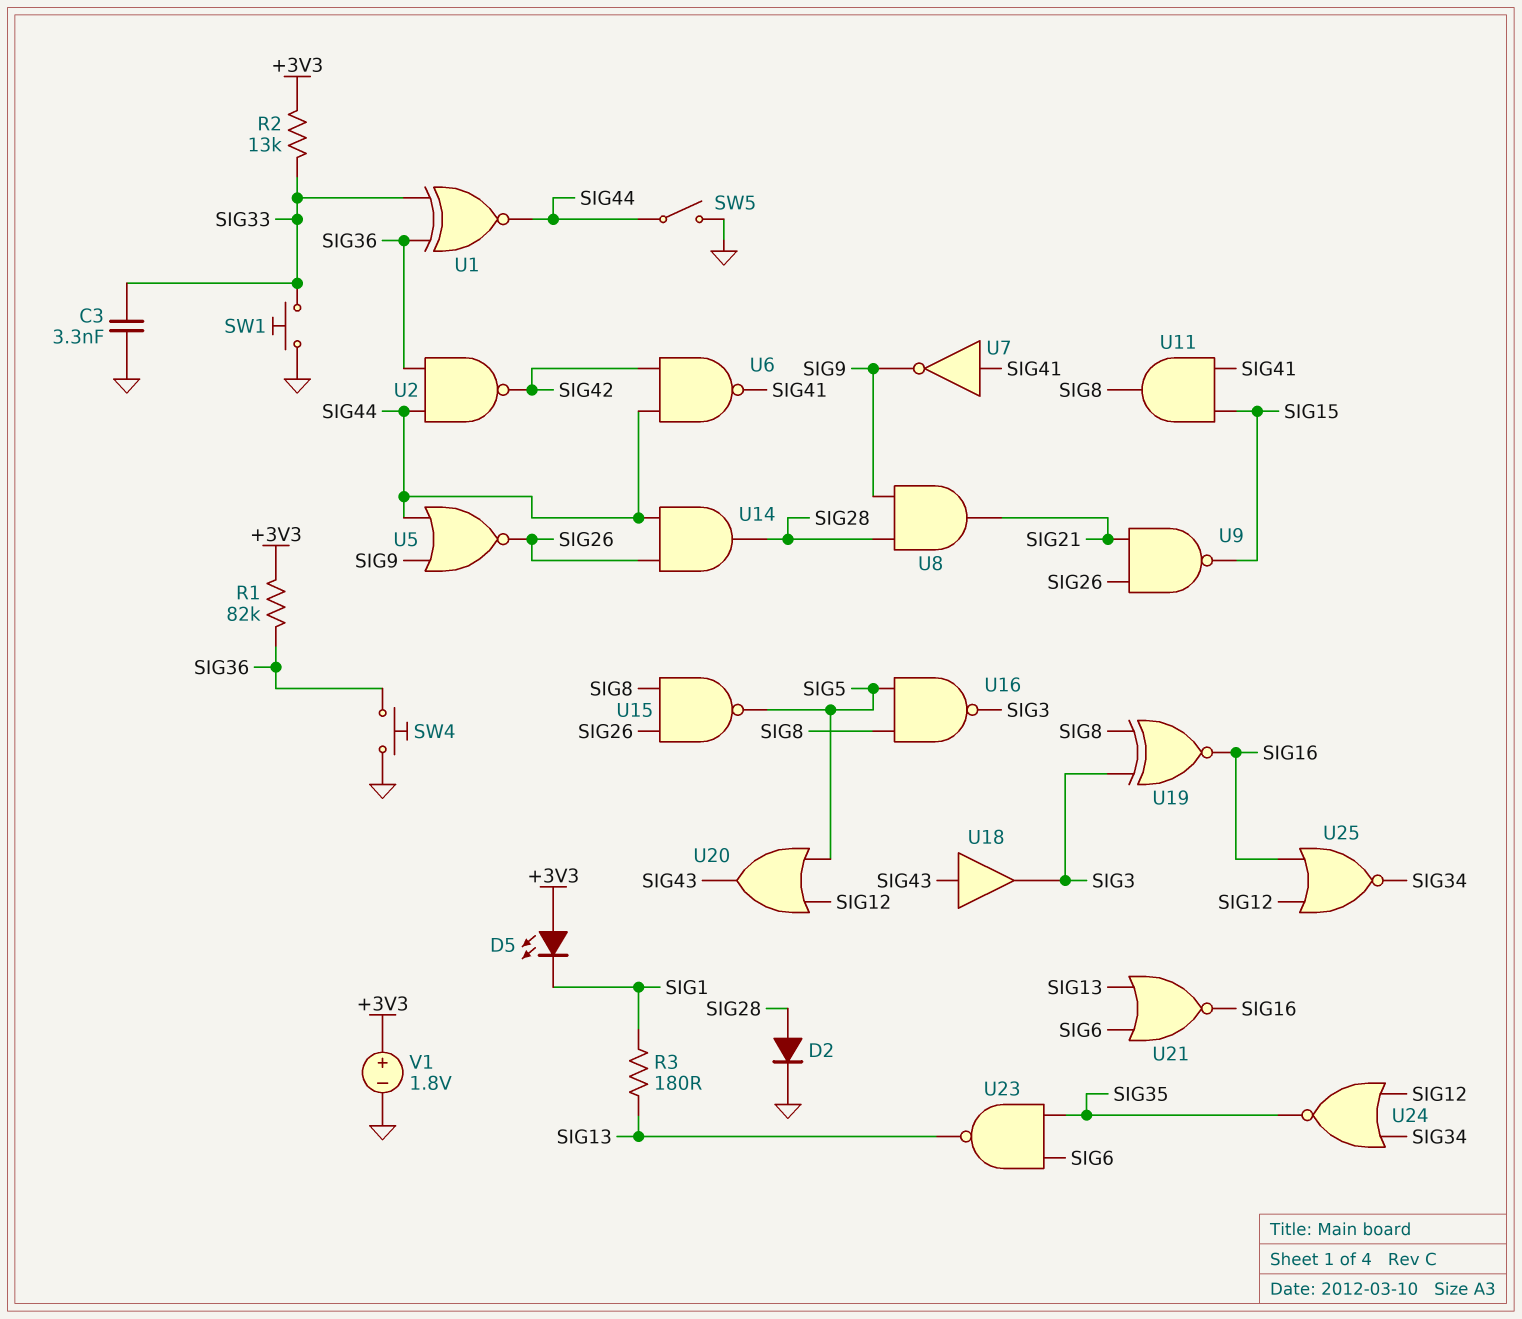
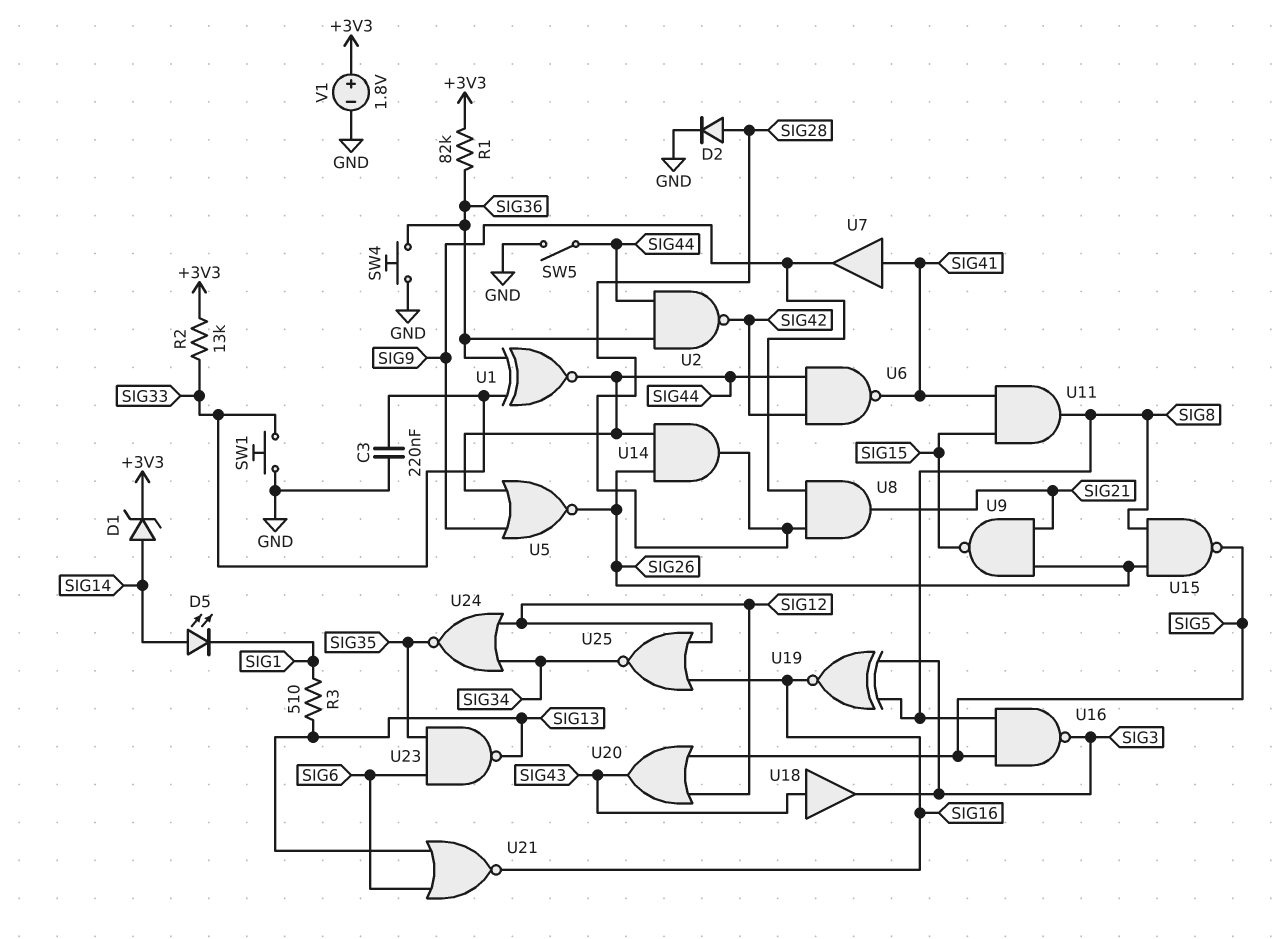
C3: 3.3nF (GND, SIG33) -> 220nF (GND, SIG33)
D1: none -> zener (A SIG14, K +3V3)
D5: LED (A +3V3, K SIG1) -> LED (A SIG14, K SIG1)
R3: 180 (SIG1, SIG13) -> 510 (SIG1, SIG13)
U7: NOT (in SIG41, out SIG9) -> buffer (in SIG41, out SIG9)

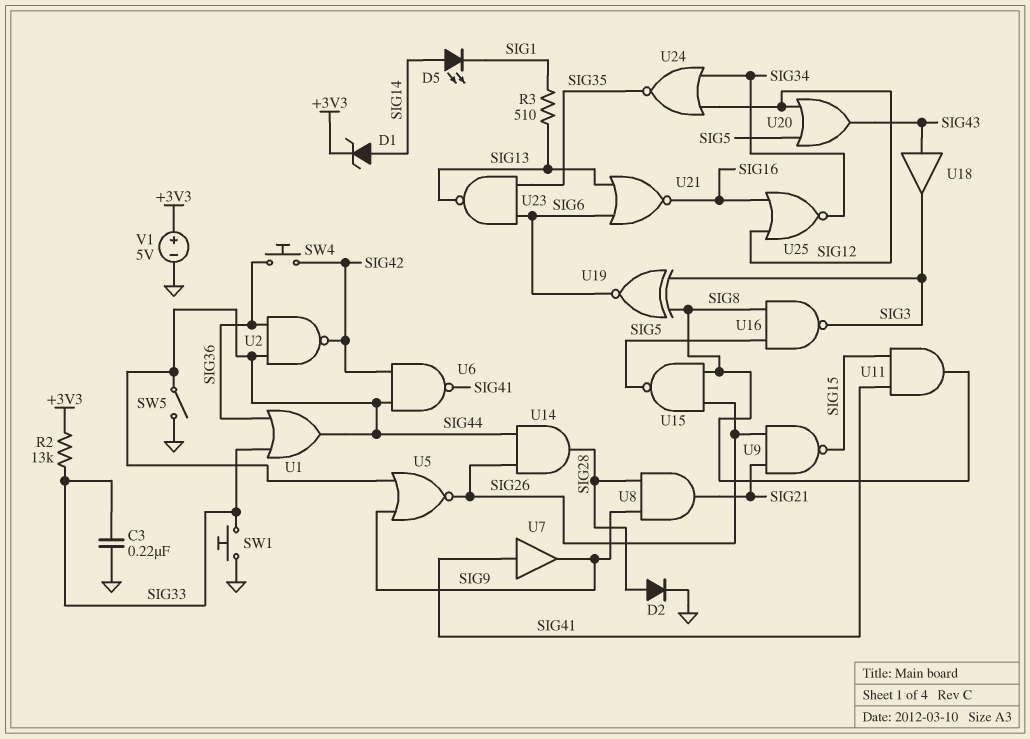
R1: 82k (+3V3, SIG36) -> none
SW4: button (GND, SIG36) -> button (SIG36, SIG42)
U1: XNOR (in SIG33, in SIG36, out SIG44) -> OR (in SIG33, in SIG36, out SIG44)
U19: XNOR (in SIG3, in SIG8, out SIG16) -> XNOR (in SIG3, in SIG8, out SIG6)
V1: 1.8V (plus +3V3, minus GND) -> 5V (plus +3V3, minus GND)

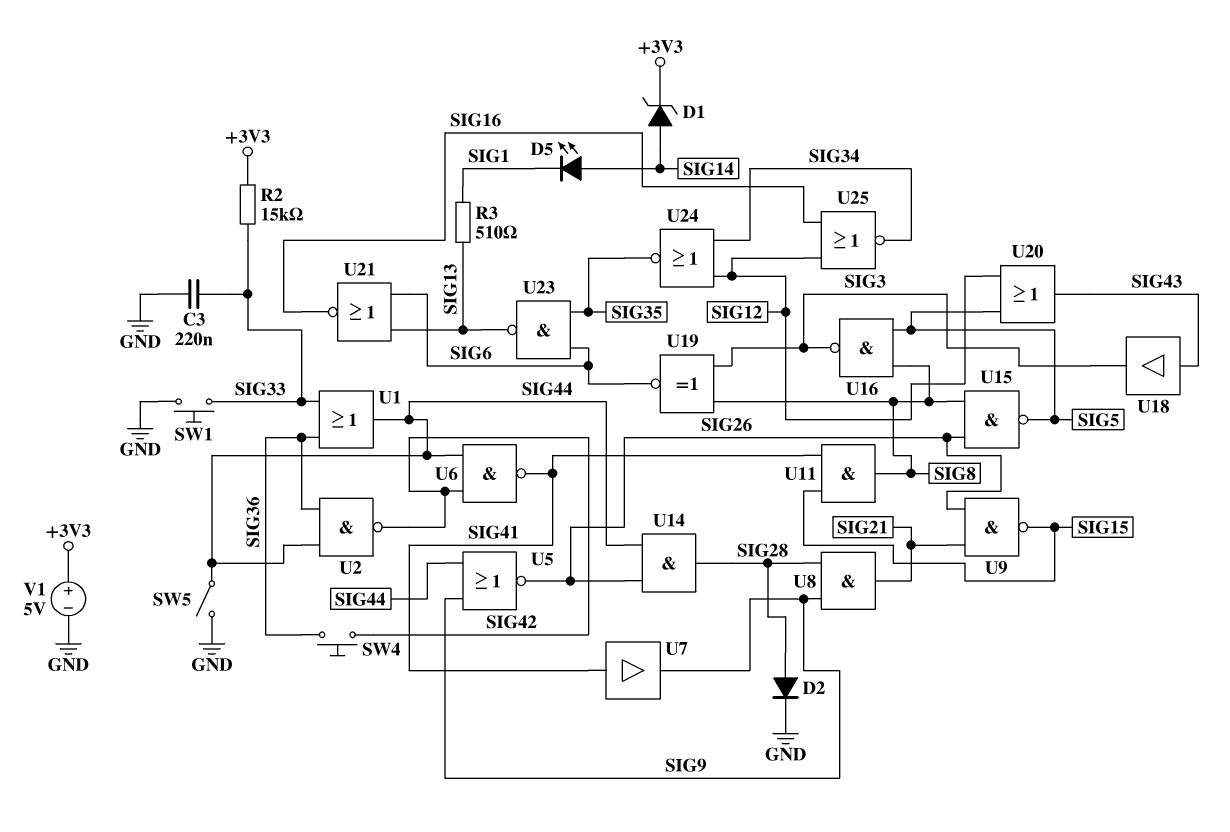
R2: 13k (+3V3, SIG33) -> 15k (+3V3, SIG33)

